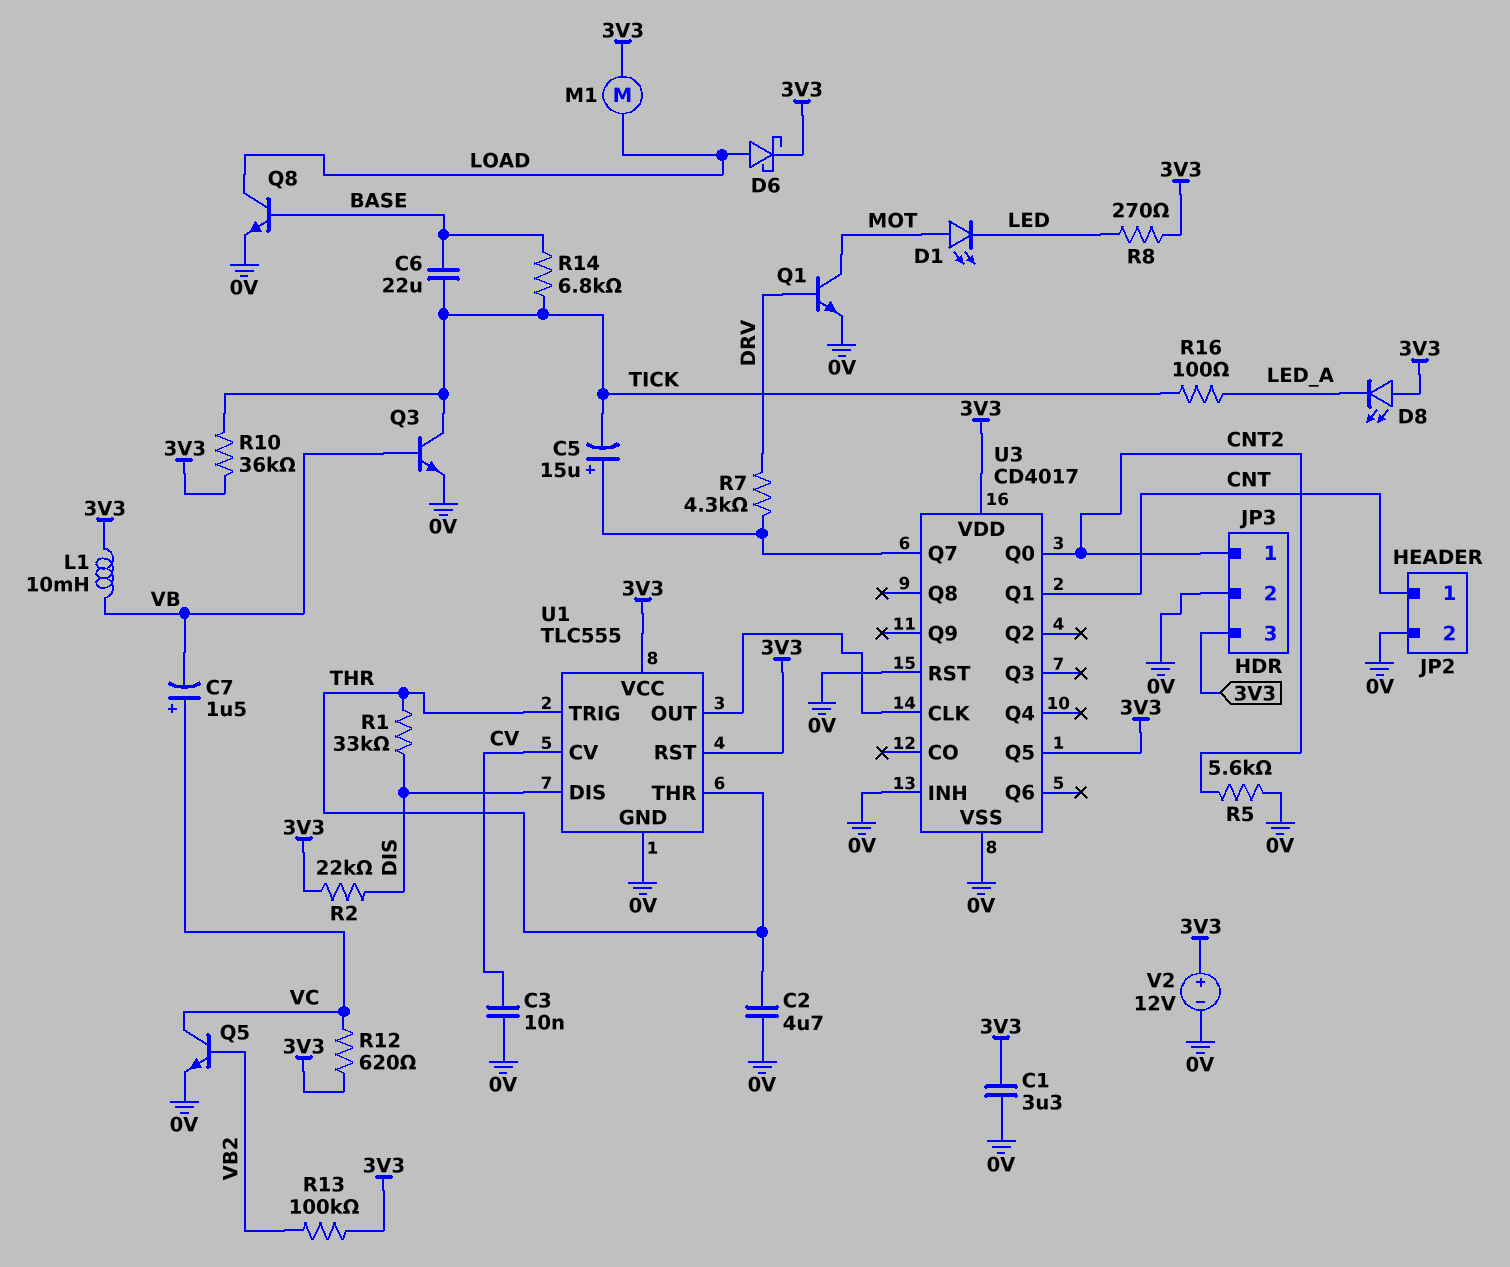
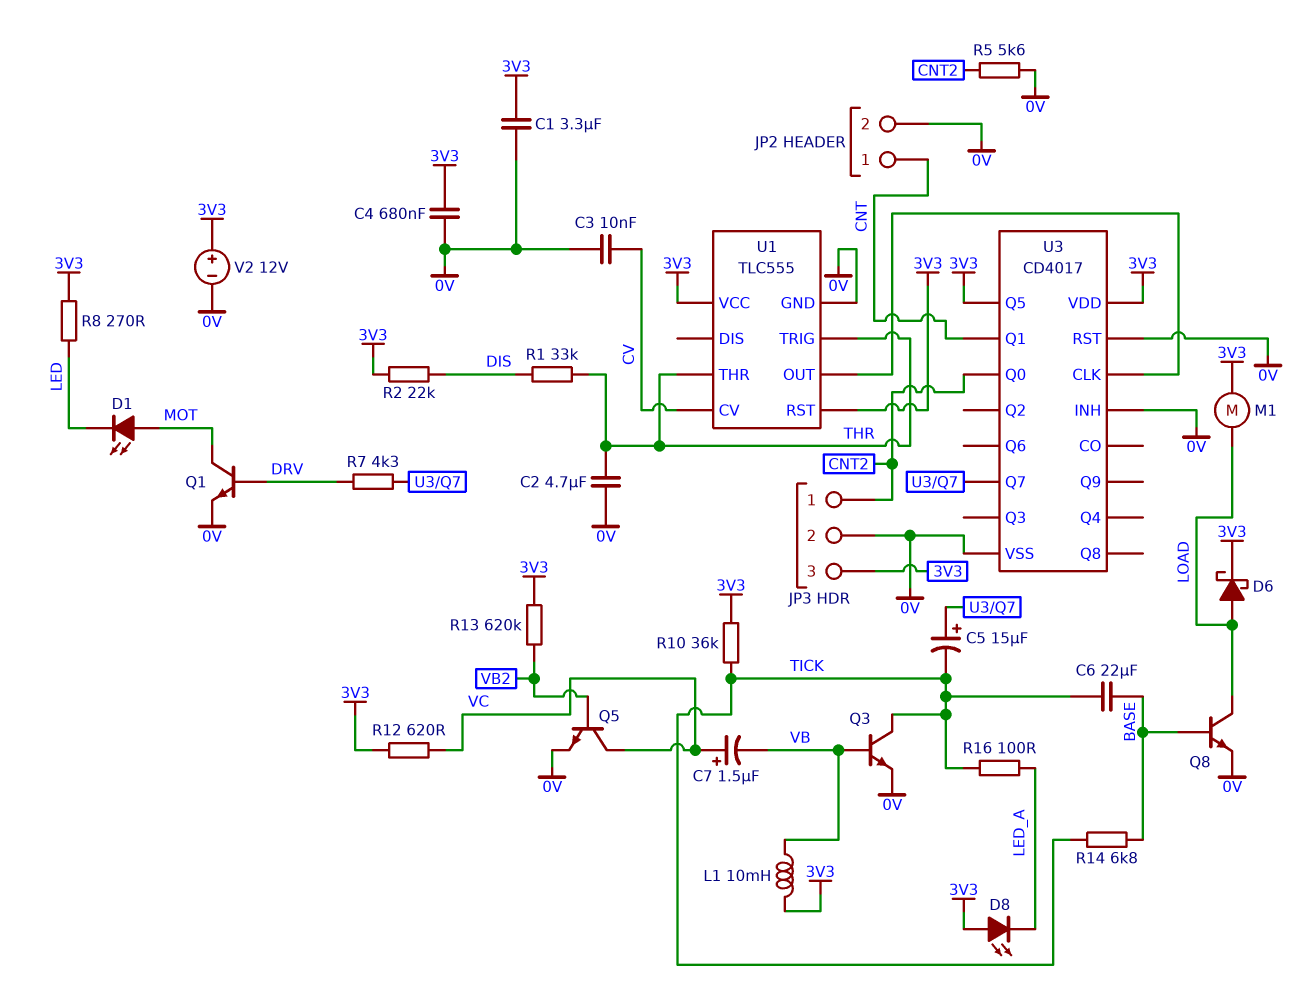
C4: none -> 680nF (0V, 3V3)
R13: 100k (3V3, VB2) -> 620k (3V3, VB2)
U1 pin DIS: DIS -> none

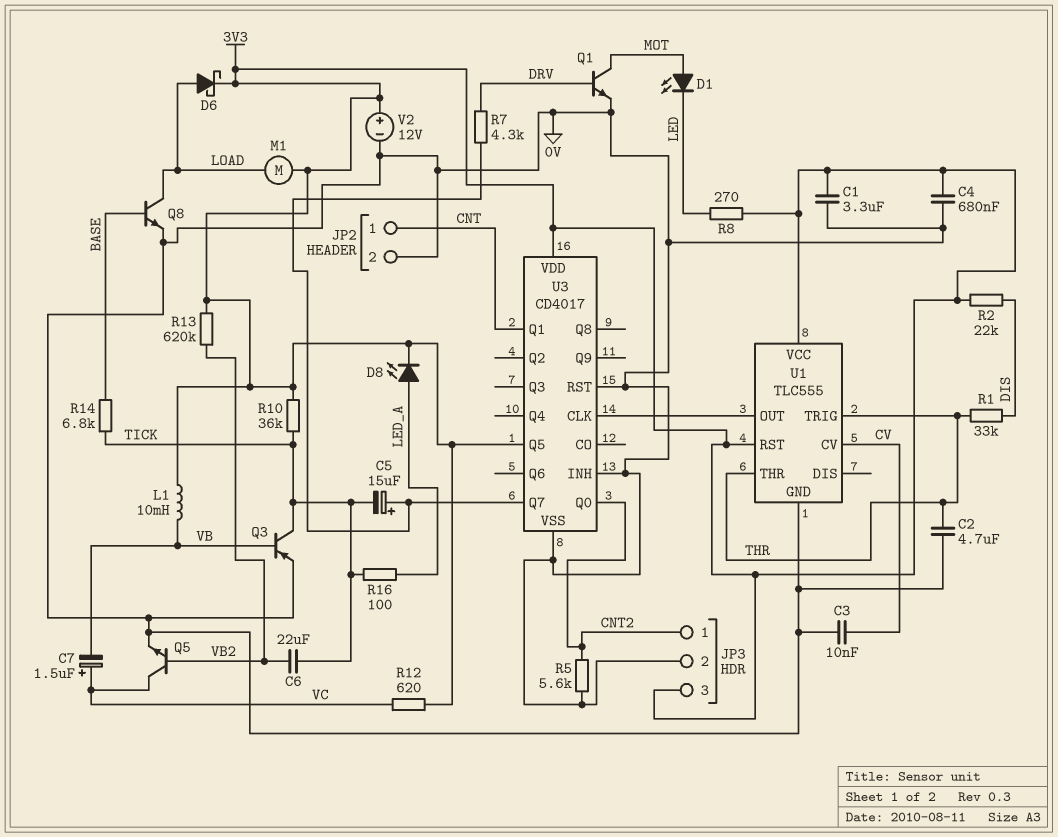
C6: 22uF (BASE, TICK) -> 22uF (TICK, VB2)
D8: LED (A 3V3, K LED_A) -> LED (A LED_A, K 3V3)
Q3: NPN (B VB, C TICK, E 0V) -> PNP (B VB, C TICK, E 0V)

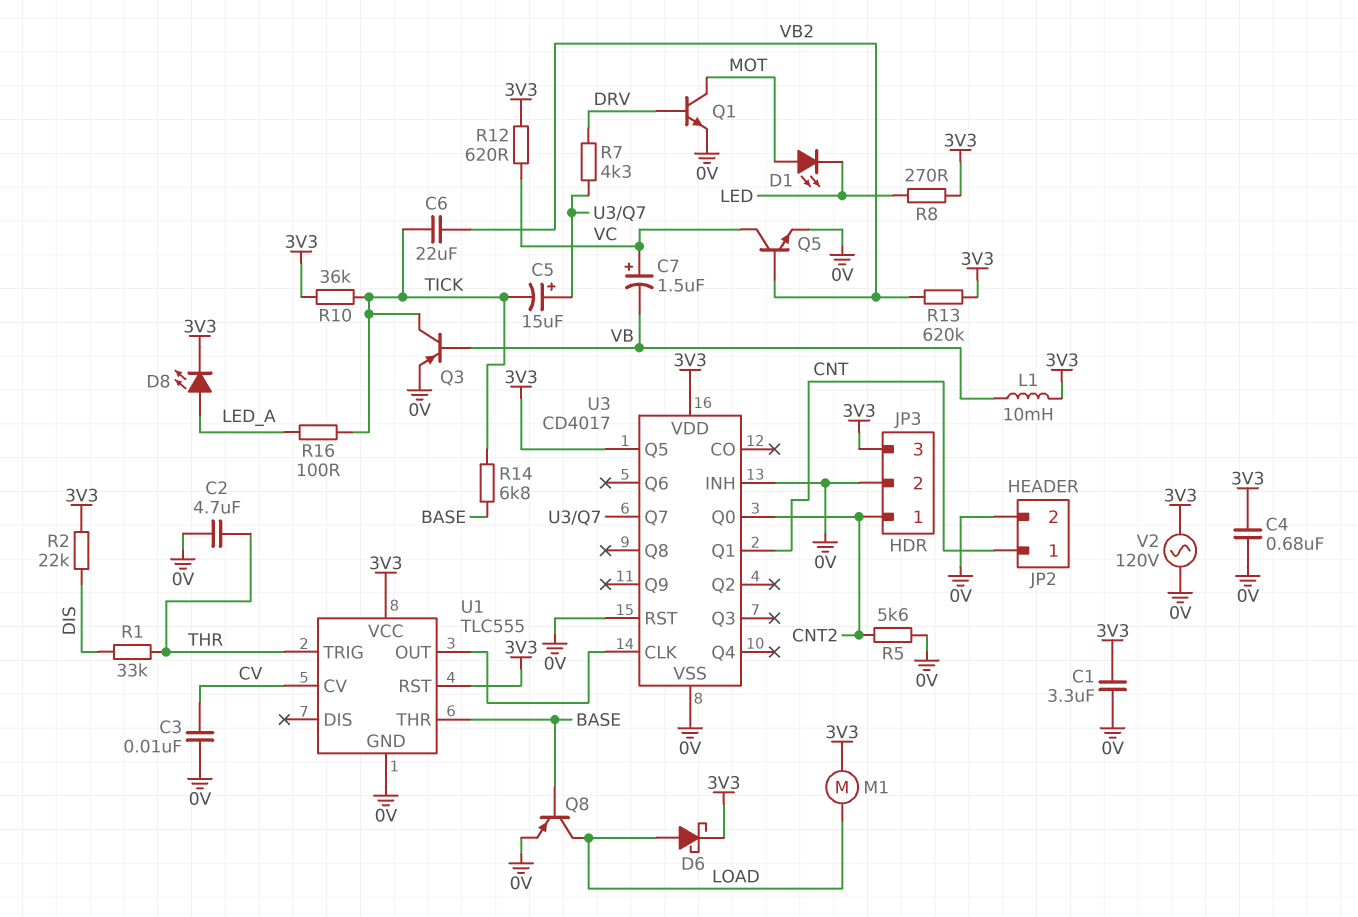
Q8: NPN (B BASE, C LOAD, E 0V) -> PNP (B BASE, C LOAD, E 0V)
U1 pin THR: THR -> BASE
V2: 12V (plus 3V3, minus 0V) -> AC 120V (0V, 3V3)

